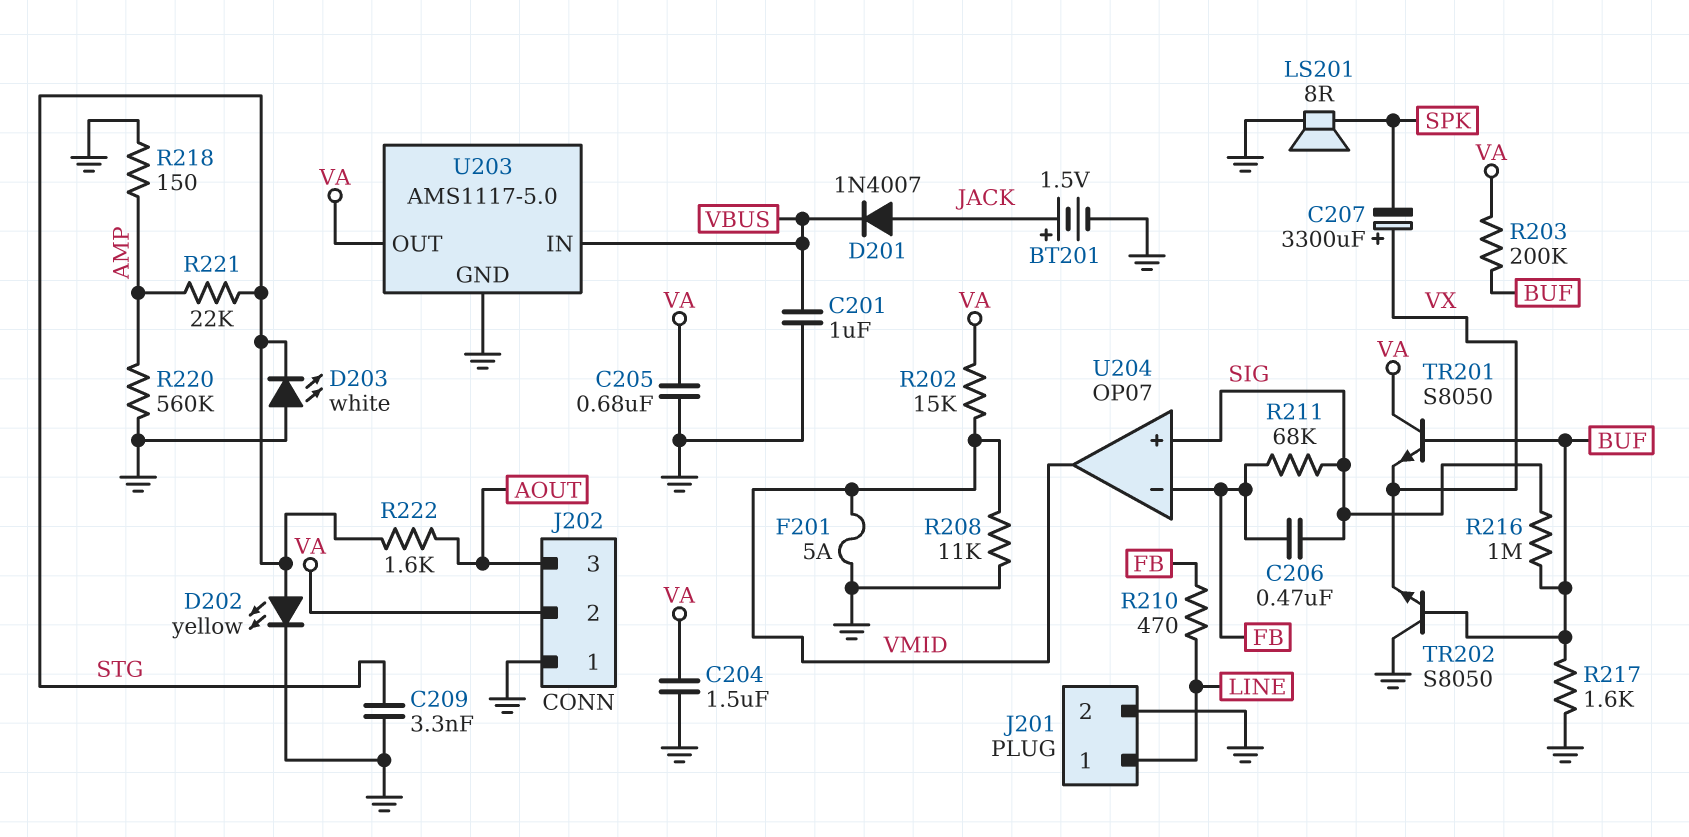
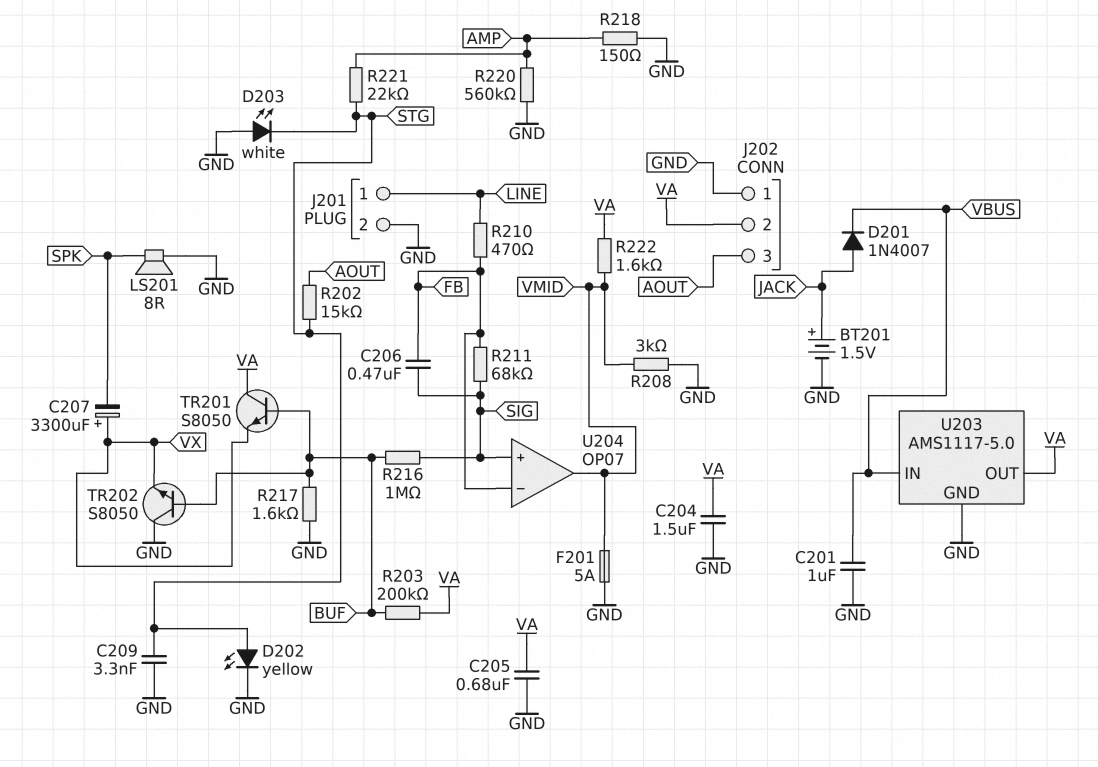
R202: 15k (VA, VMID) -> 15k (AOUT, STG)
R208: 11k (GND, VMID) -> 3k (GND, VMID)
R222: 1.6k (AOUT, STG) -> 1.6k (VA, VMID)

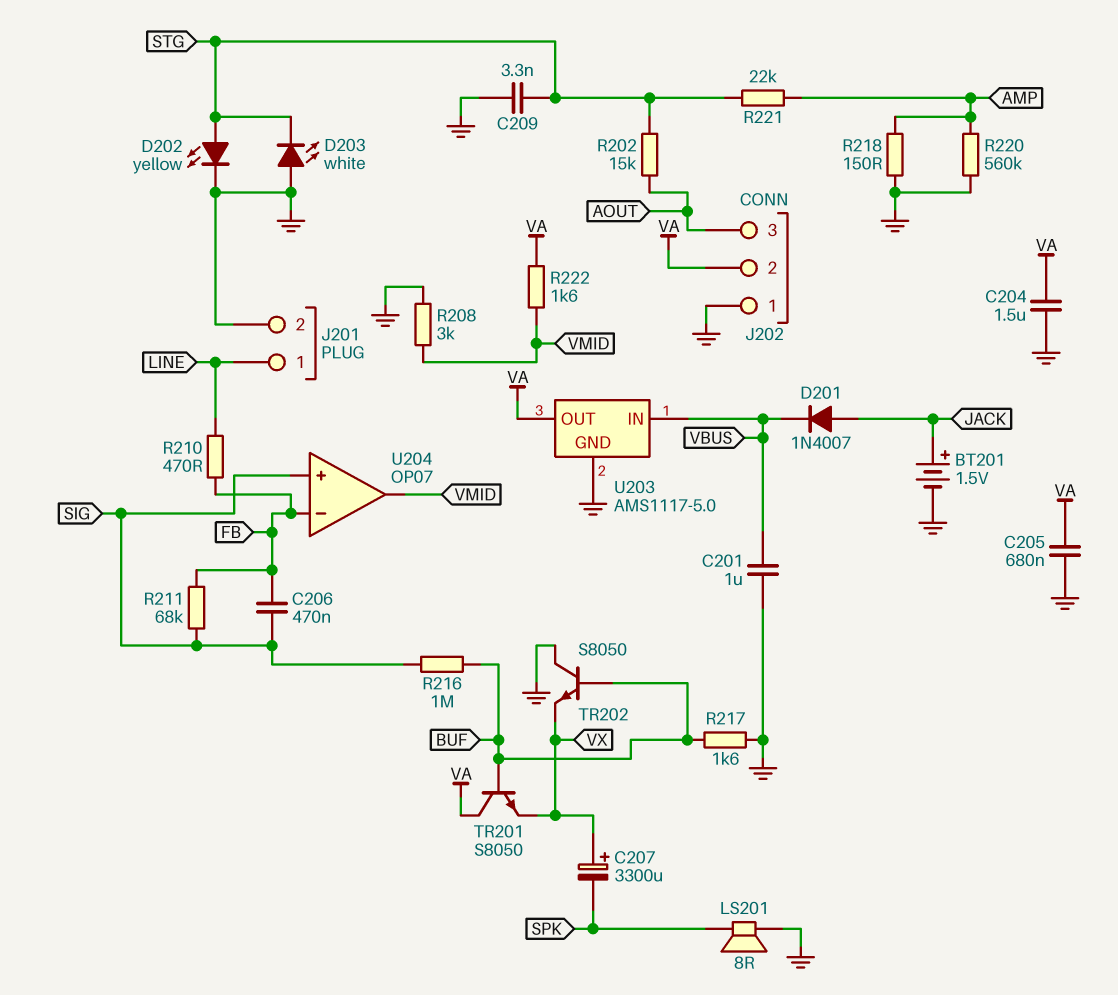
F201: 5A (GND, VMID) -> none
R203: 200k (BUF, VA) -> none

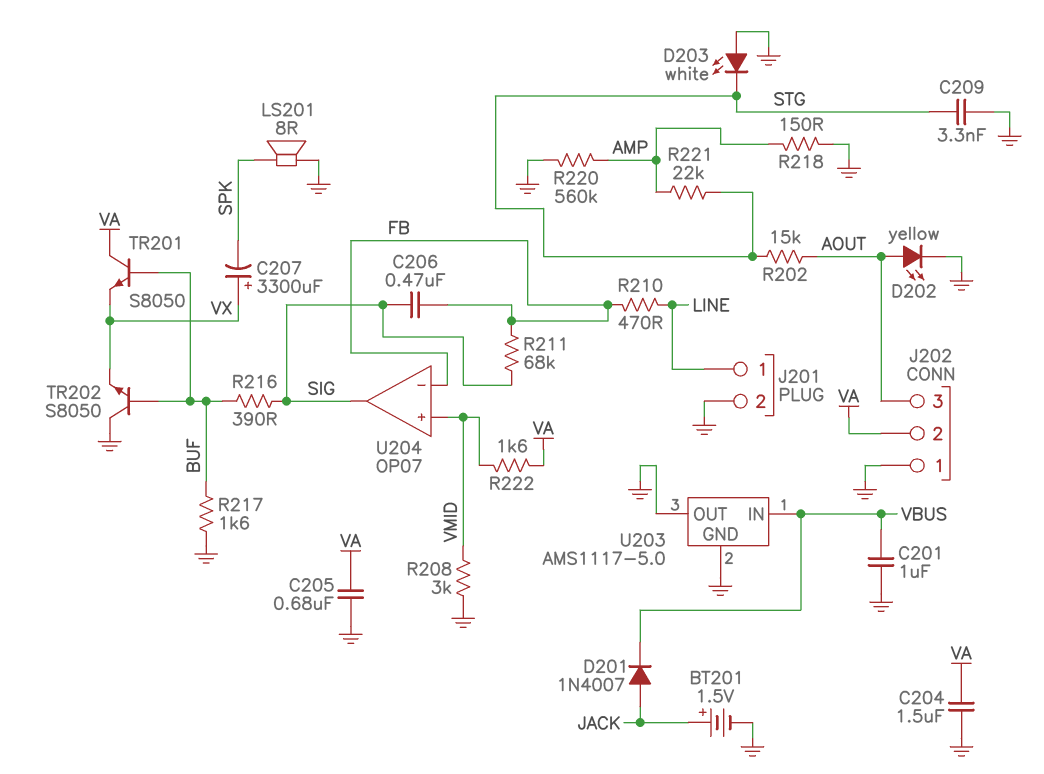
D202: LED yellow (A STG, K GND) -> LED yellow (A AOUT, K GND)
R216: 1M (BUF, SIG) -> 390 (BUF, SIG)
U203 pin OUT: VA -> GND
U204 pin in+: SIG -> VMID
U204 pin out: VMID -> SIG

